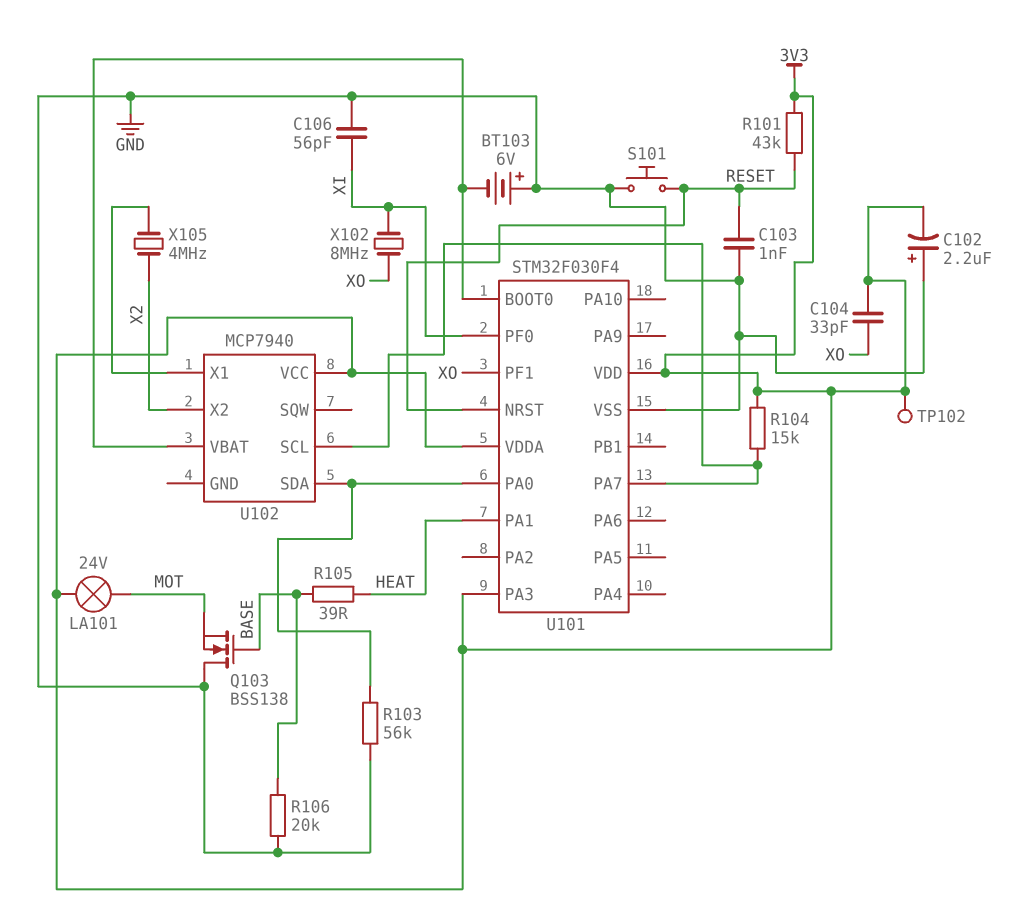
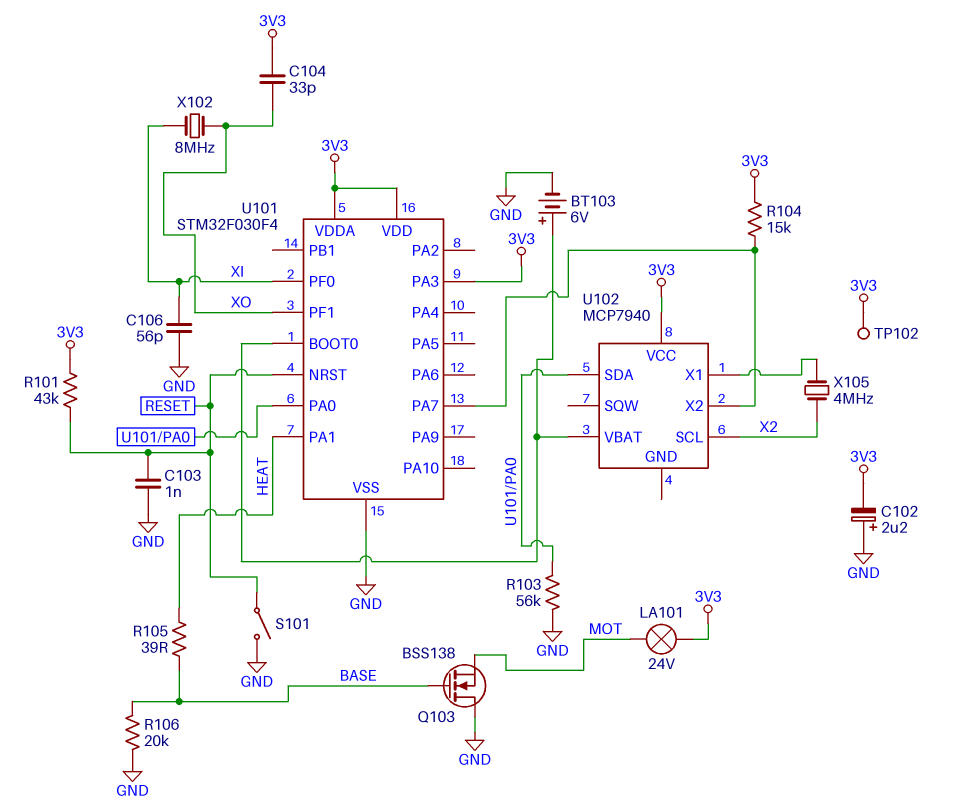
BT103: 6V (plus GND, minus U101/BOOT0) -> 6V (plus U101/BOOT0, minus GND)
S101: button (GND, RESET) -> switch (GND, RESET)
U102 pin SCL: U101/PA7 -> X2
U102 pin X2: X2 -> U101/PA7

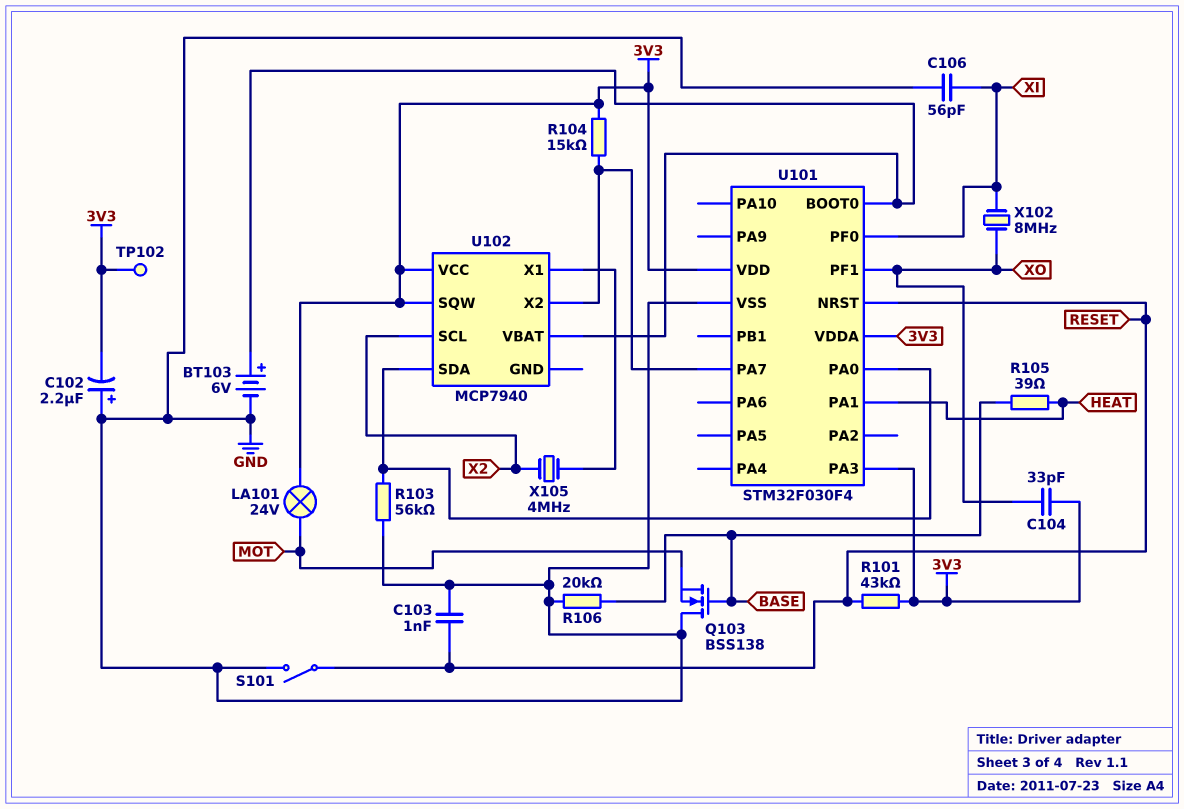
U102 pin SQW: none -> 3V3

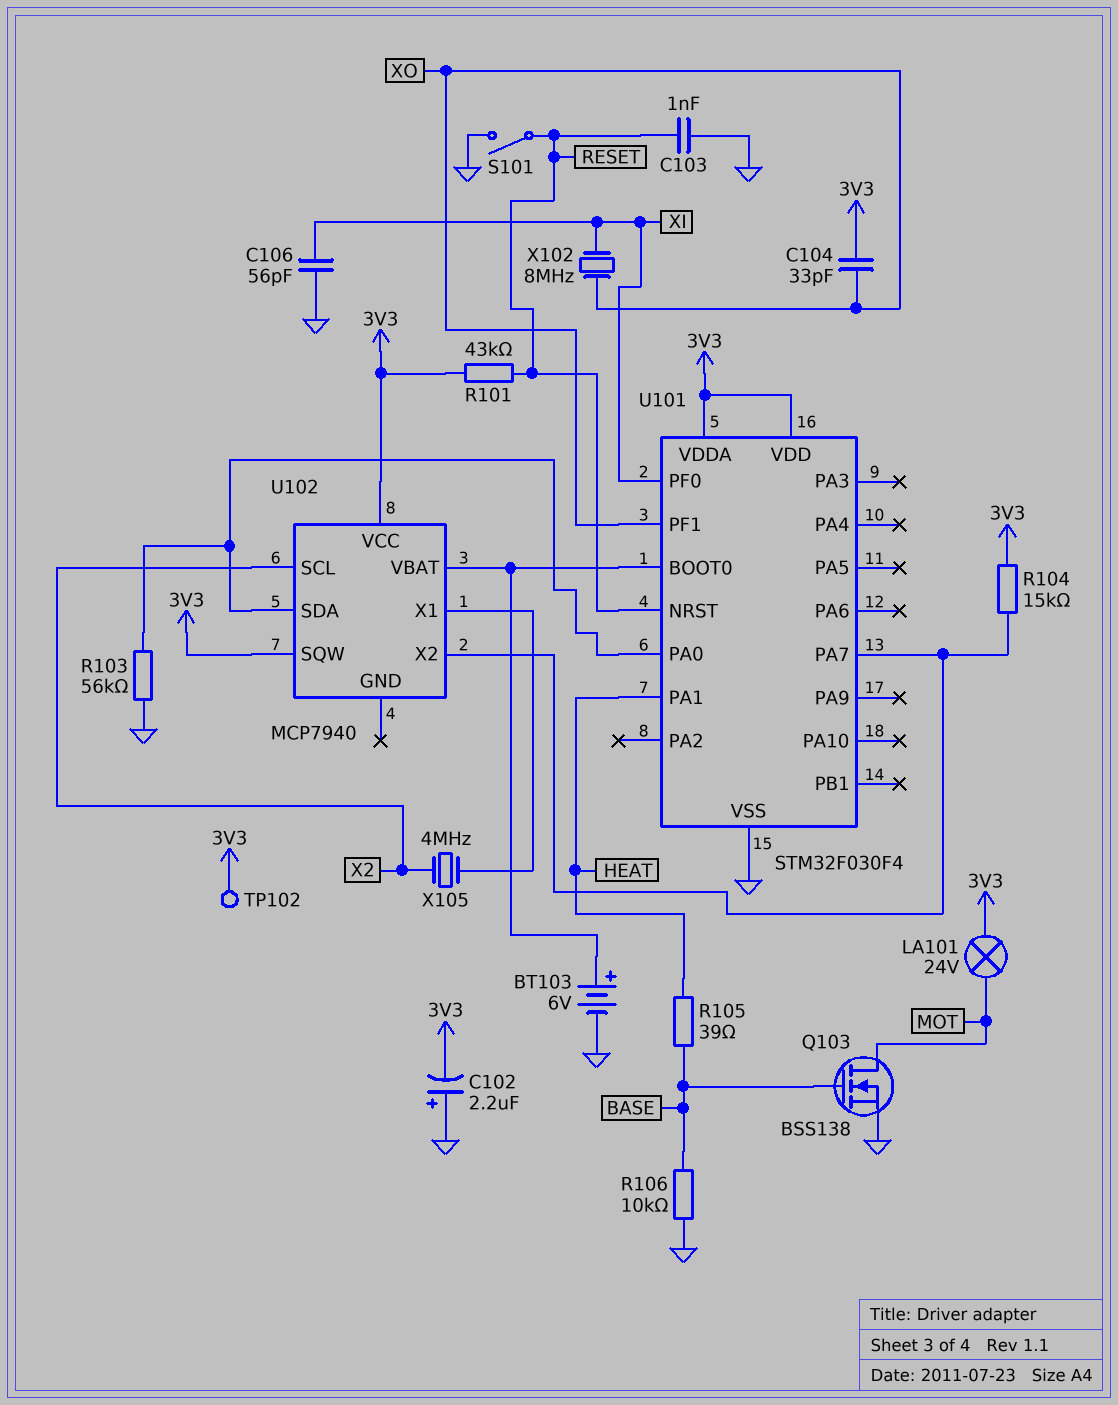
Q103: NMOS BSS138 (G BASE, D GND, S MOT) -> NMOS BSS138 (G BASE, D MOT, S GND)
R106: 20k (BASE, GND) -> 10k (BASE, GND)
U101 pin PA3: 3V3 -> none

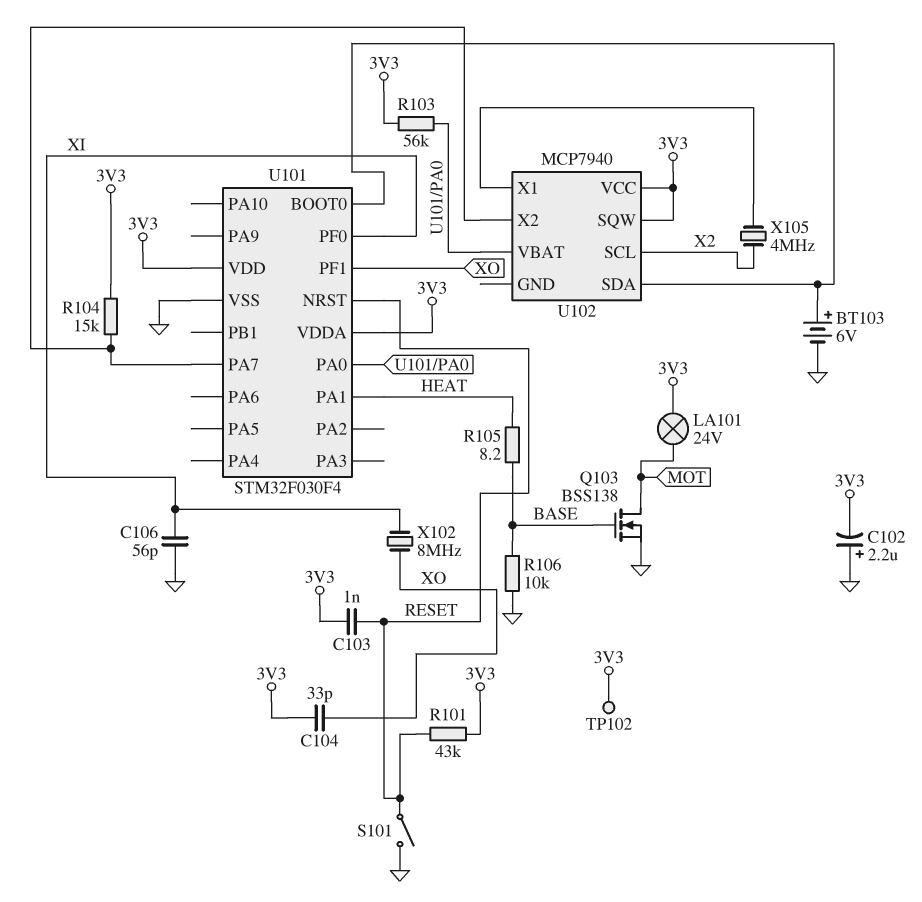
C103: 1nF (GND, RESET) -> 1nF (3V3, RESET)
R103: 56k (GND, U101/PA0) -> 56k (3V3, U101/PA0)
R105: 39 (BASE, HEAT) -> 8.2 (BASE, HEAT)
U102 pin SDA: U101/PA0 -> U101/BOOT0
U102 pin VBAT: U101/BOOT0 -> U101/PA0

